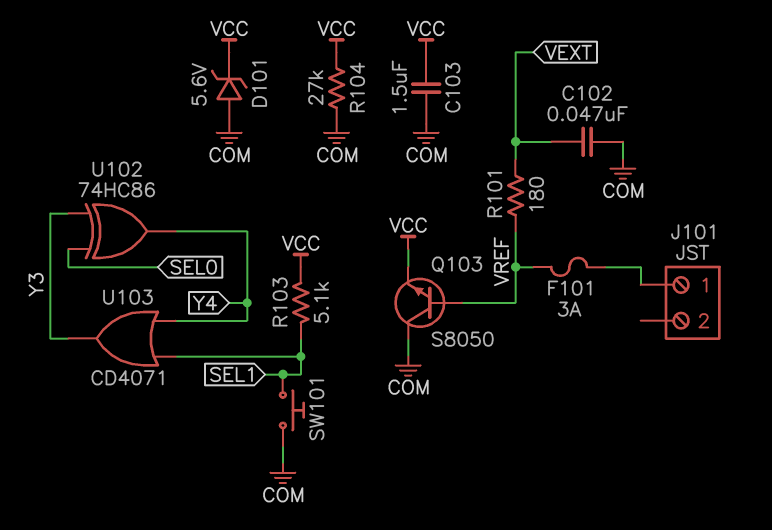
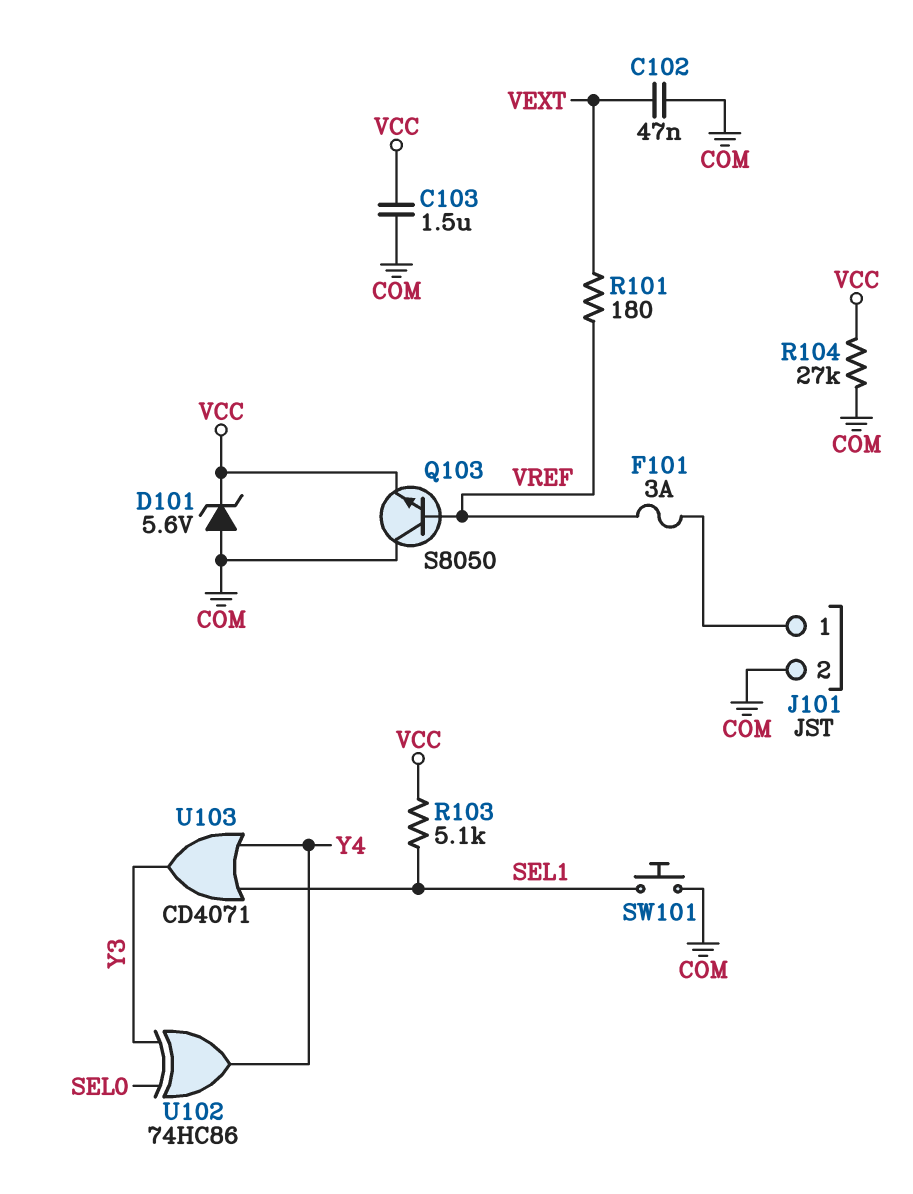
J101 pin 2: none -> COM

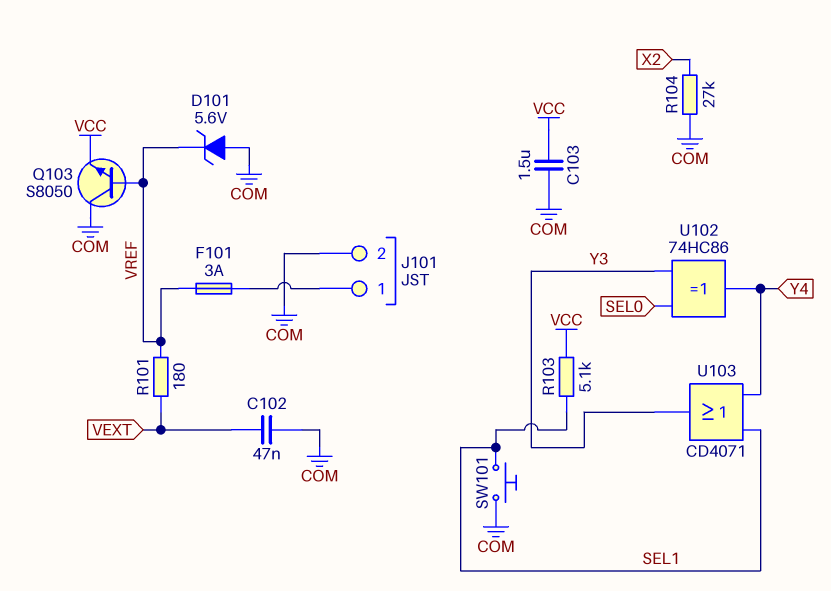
D101: zener 5.6V (A COM, K VCC) -> zener 5.6V (A COM, K VREF)
R104: 27k (COM, VCC) -> 27k (COM, X2)

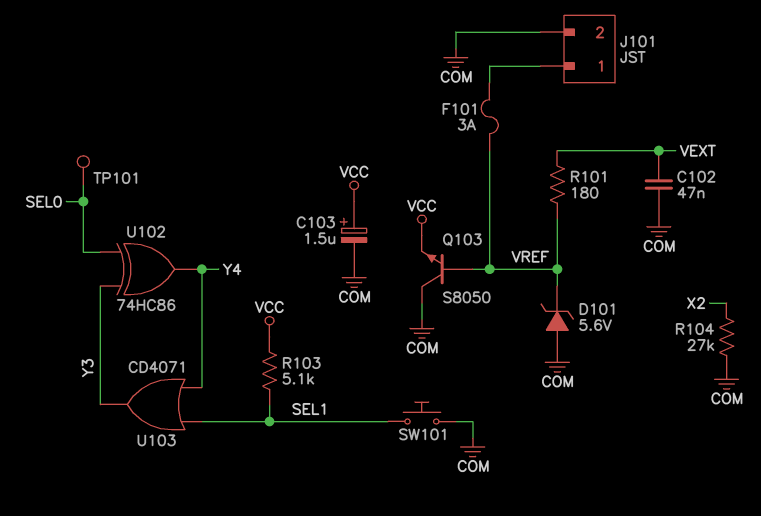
C103: 1.5uF (COM, VCC) -> 1.5uF (plus VCC, minus COM)
TP101: none -> test point (SEL0)

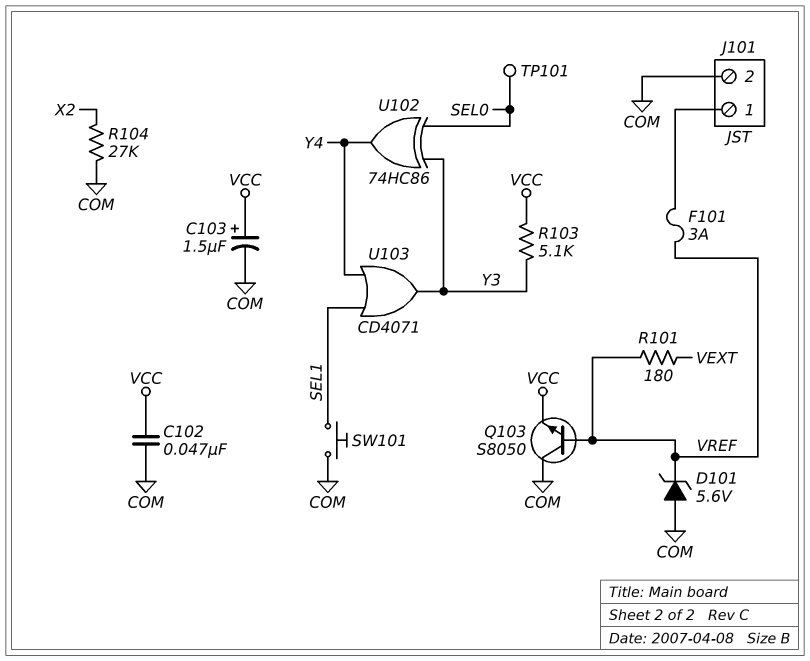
C102: 47nF (COM, VEXT) -> 47nF (COM, VCC)
R103: 5.1k (SEL1, VCC) -> 5.1k (VCC, Y3)

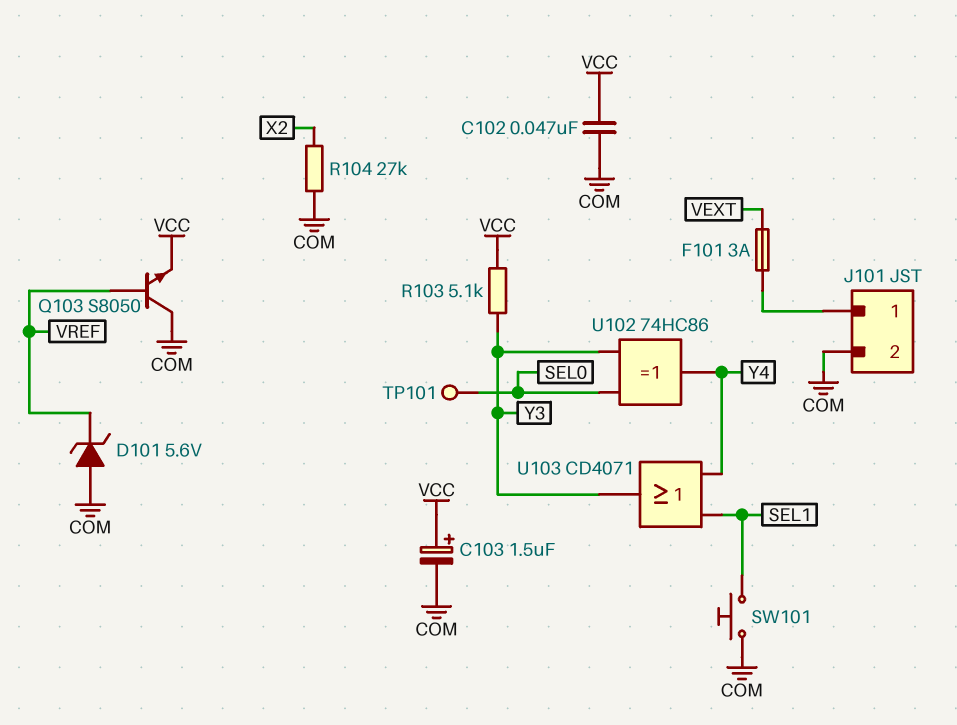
F101: 3A (J101/1, VREF) -> 3A (J101/1, VEXT)
R101: 180 (VEXT, VREF) -> none

